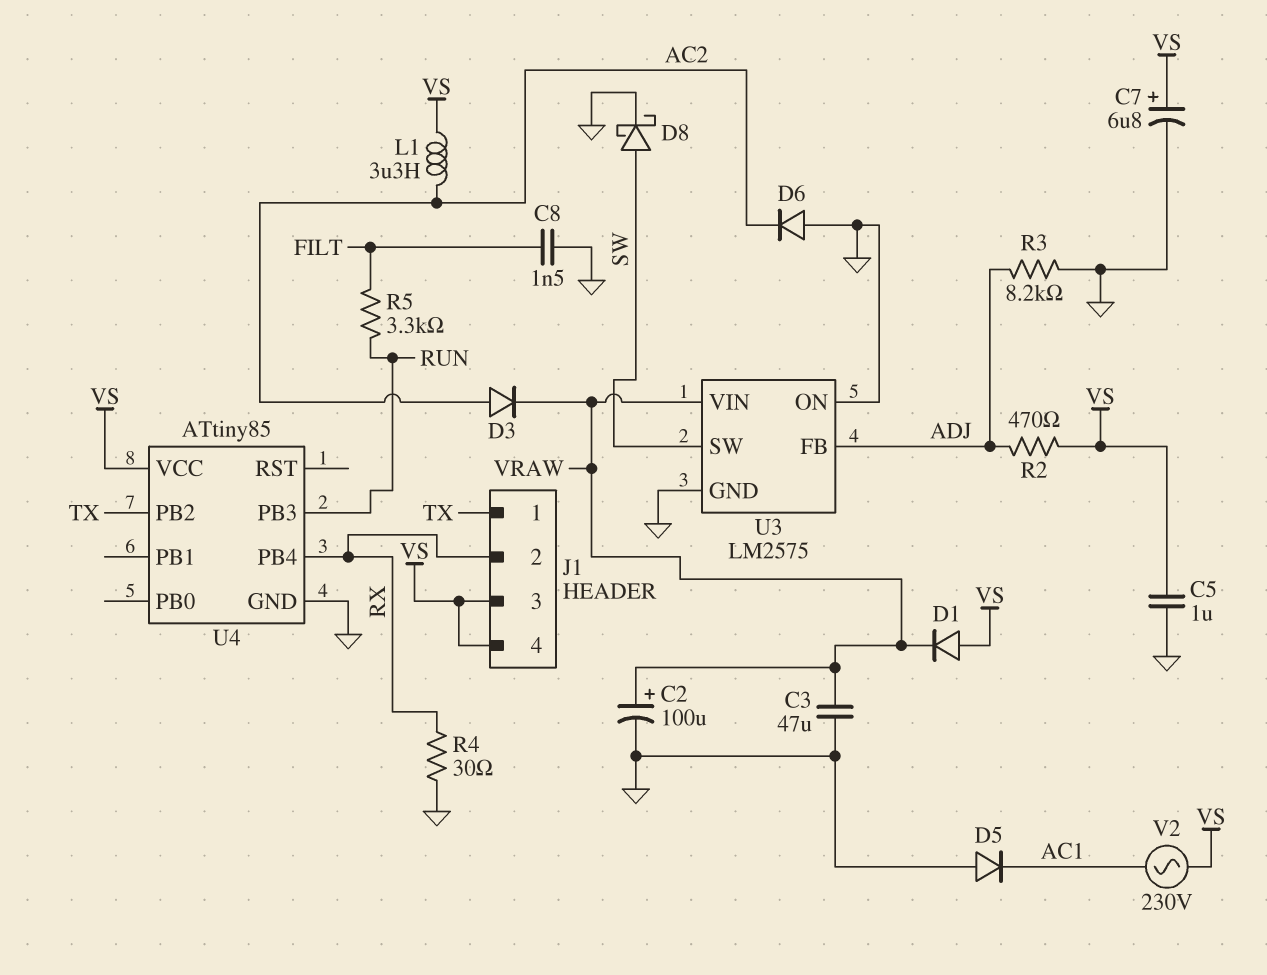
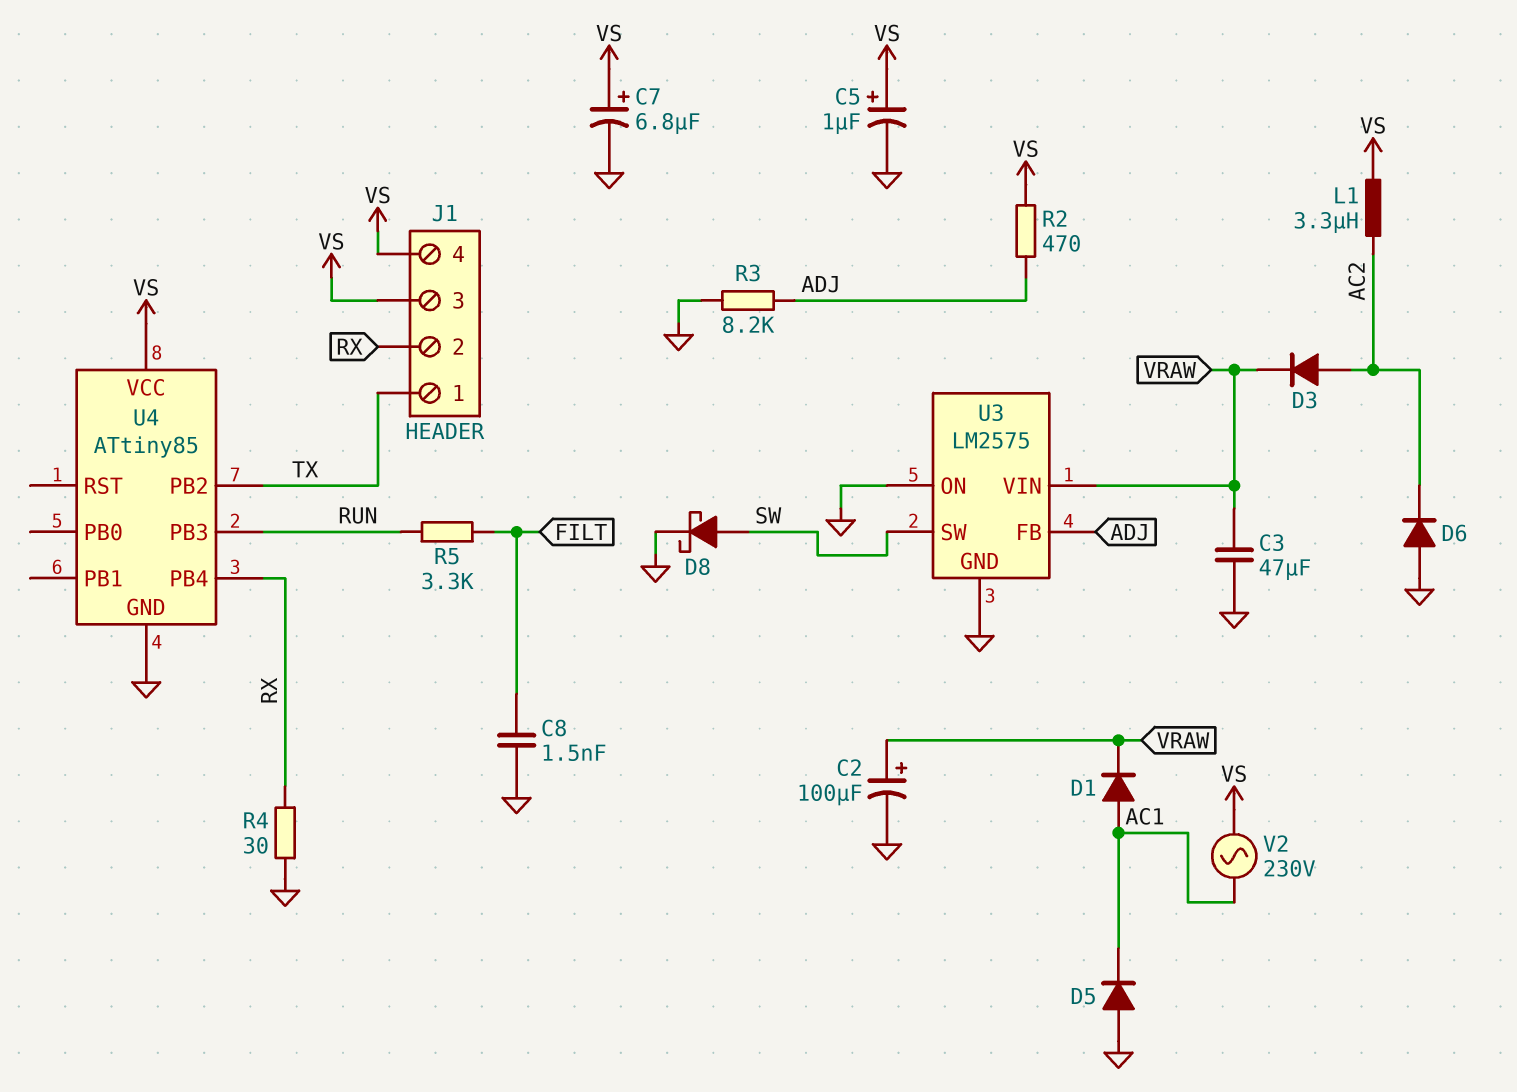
C5: 1uF (GND, VS) -> 1uF (plus VS, minus GND)
D1: diode (A VS, K VRAW) -> diode (A AC1, K VRAW)

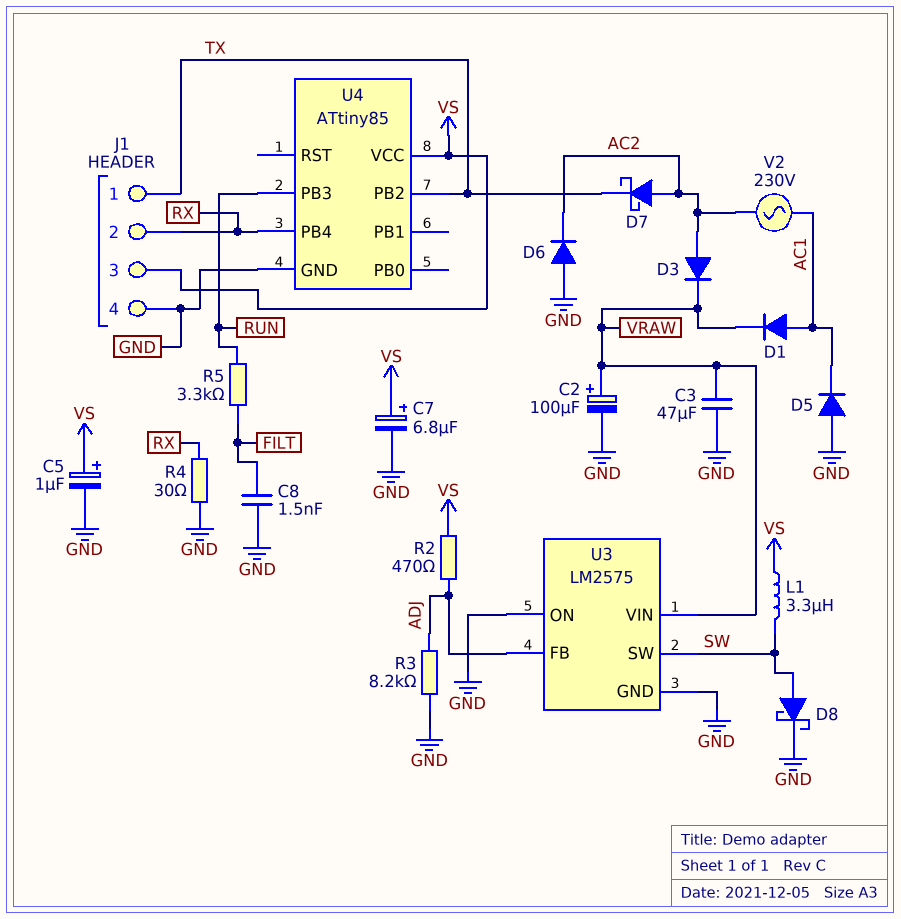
D7: none -> schottky (A AC2, K TX)
J1 pin 4: VS -> GND
L1: 3.3uH (AC2, VS) -> 3.3uH (SW, VS)
V2: AC 230V (AC1, VS) -> AC 230V (AC1, AC2)

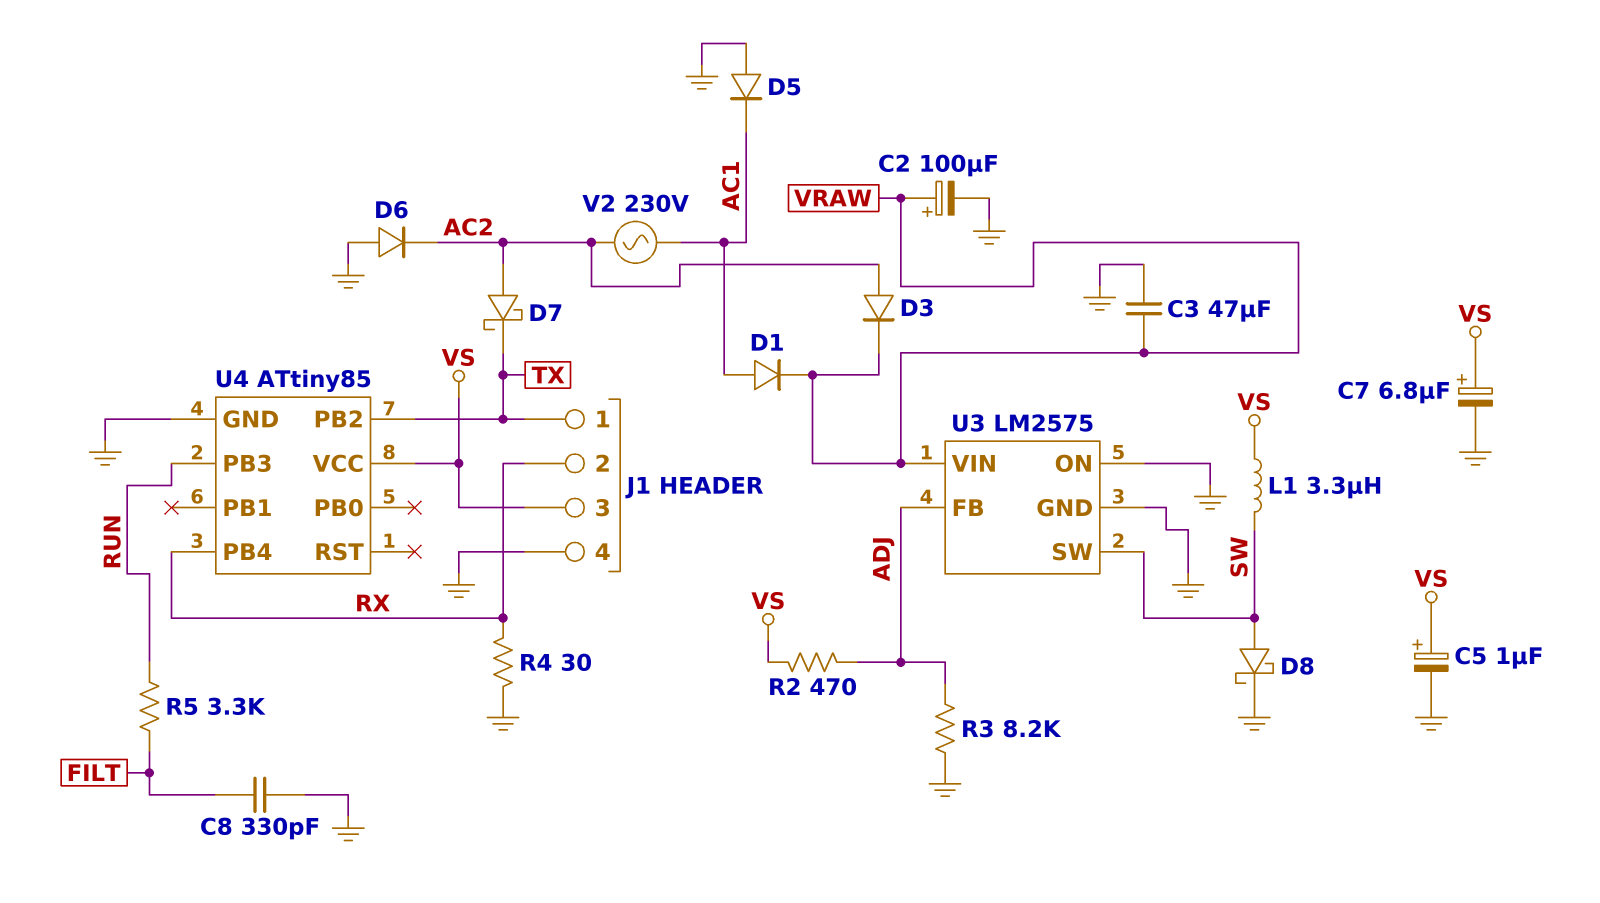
C8: 1.5nF (FILT, GND) -> 330pF (FILT, GND)

